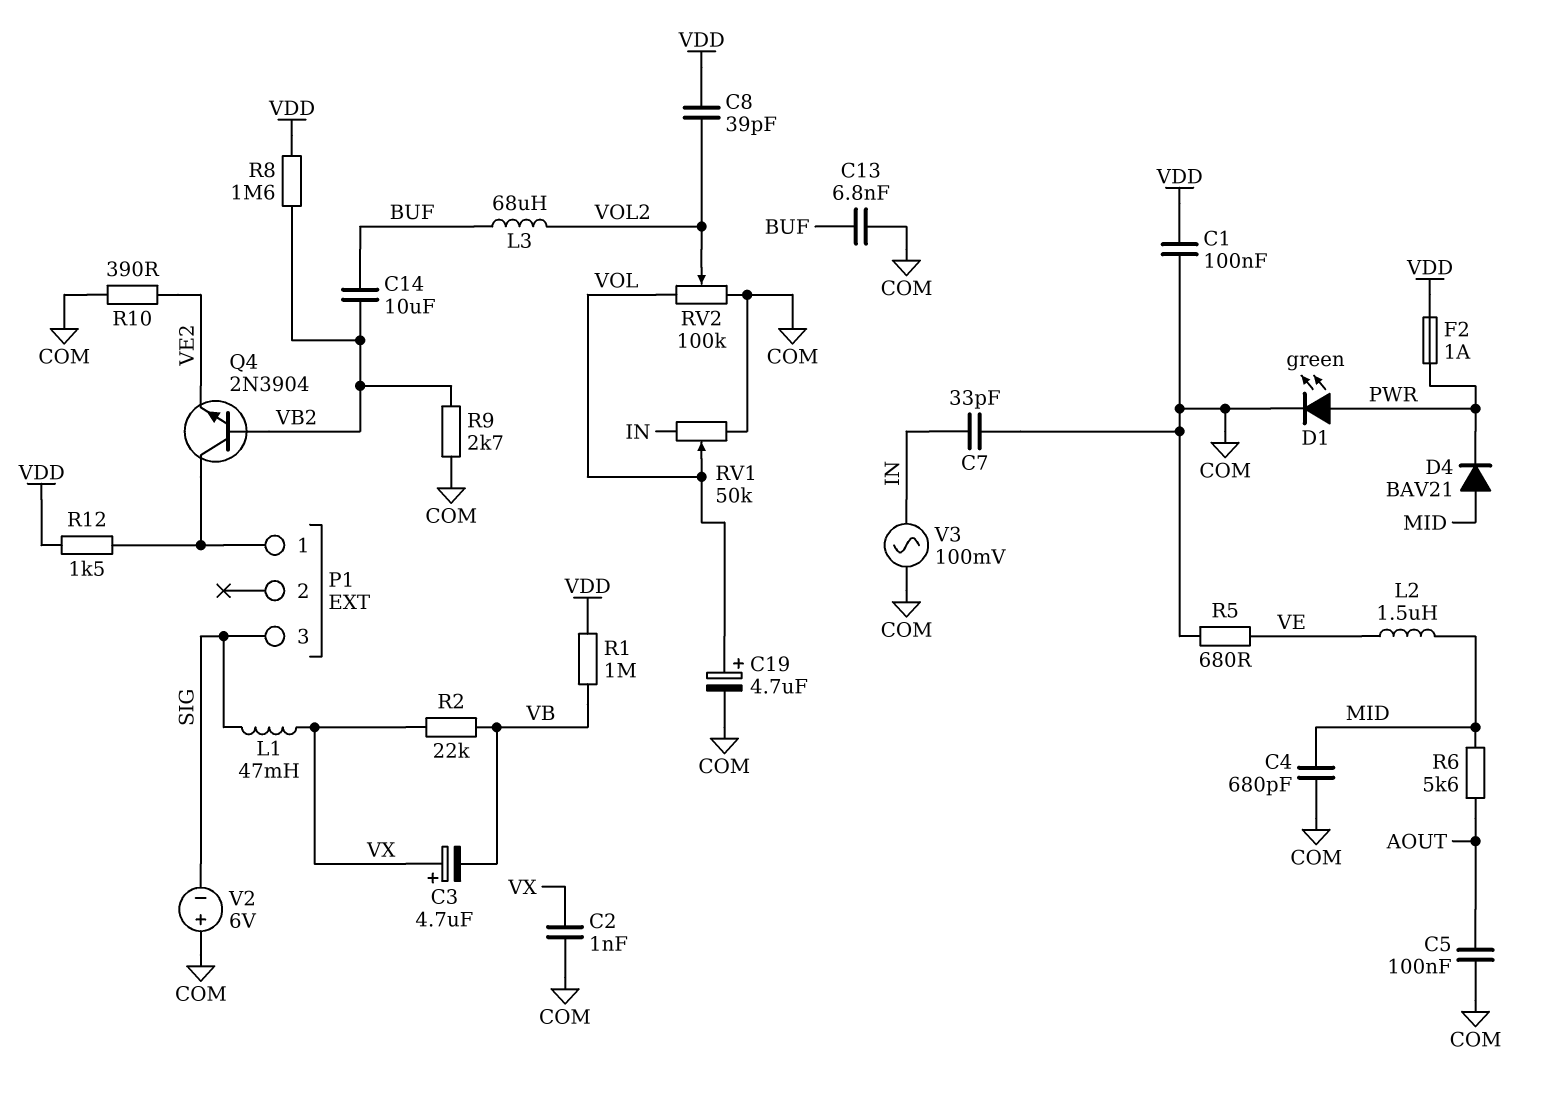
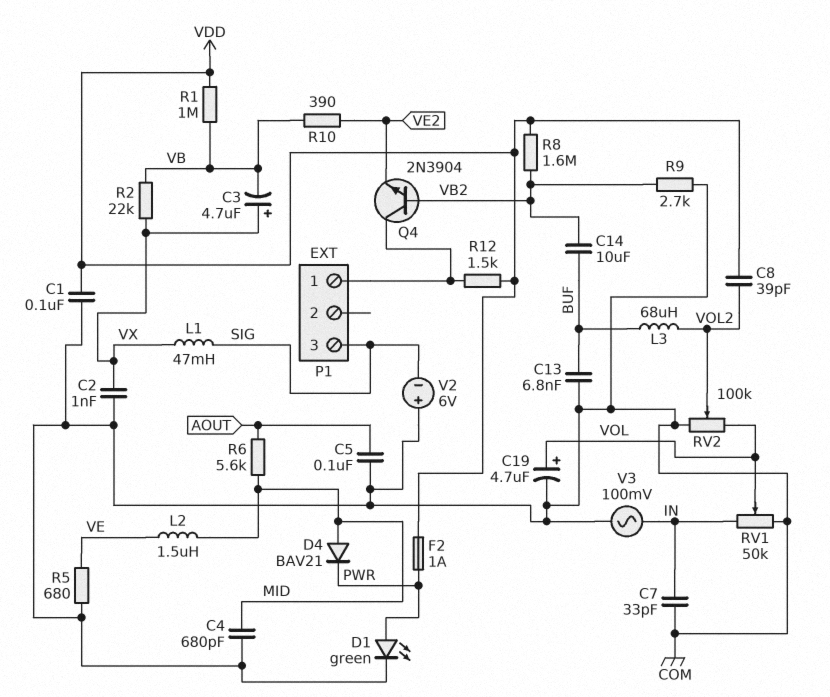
R10: 390 (COM, VE2) -> 390 (VB, VE2)

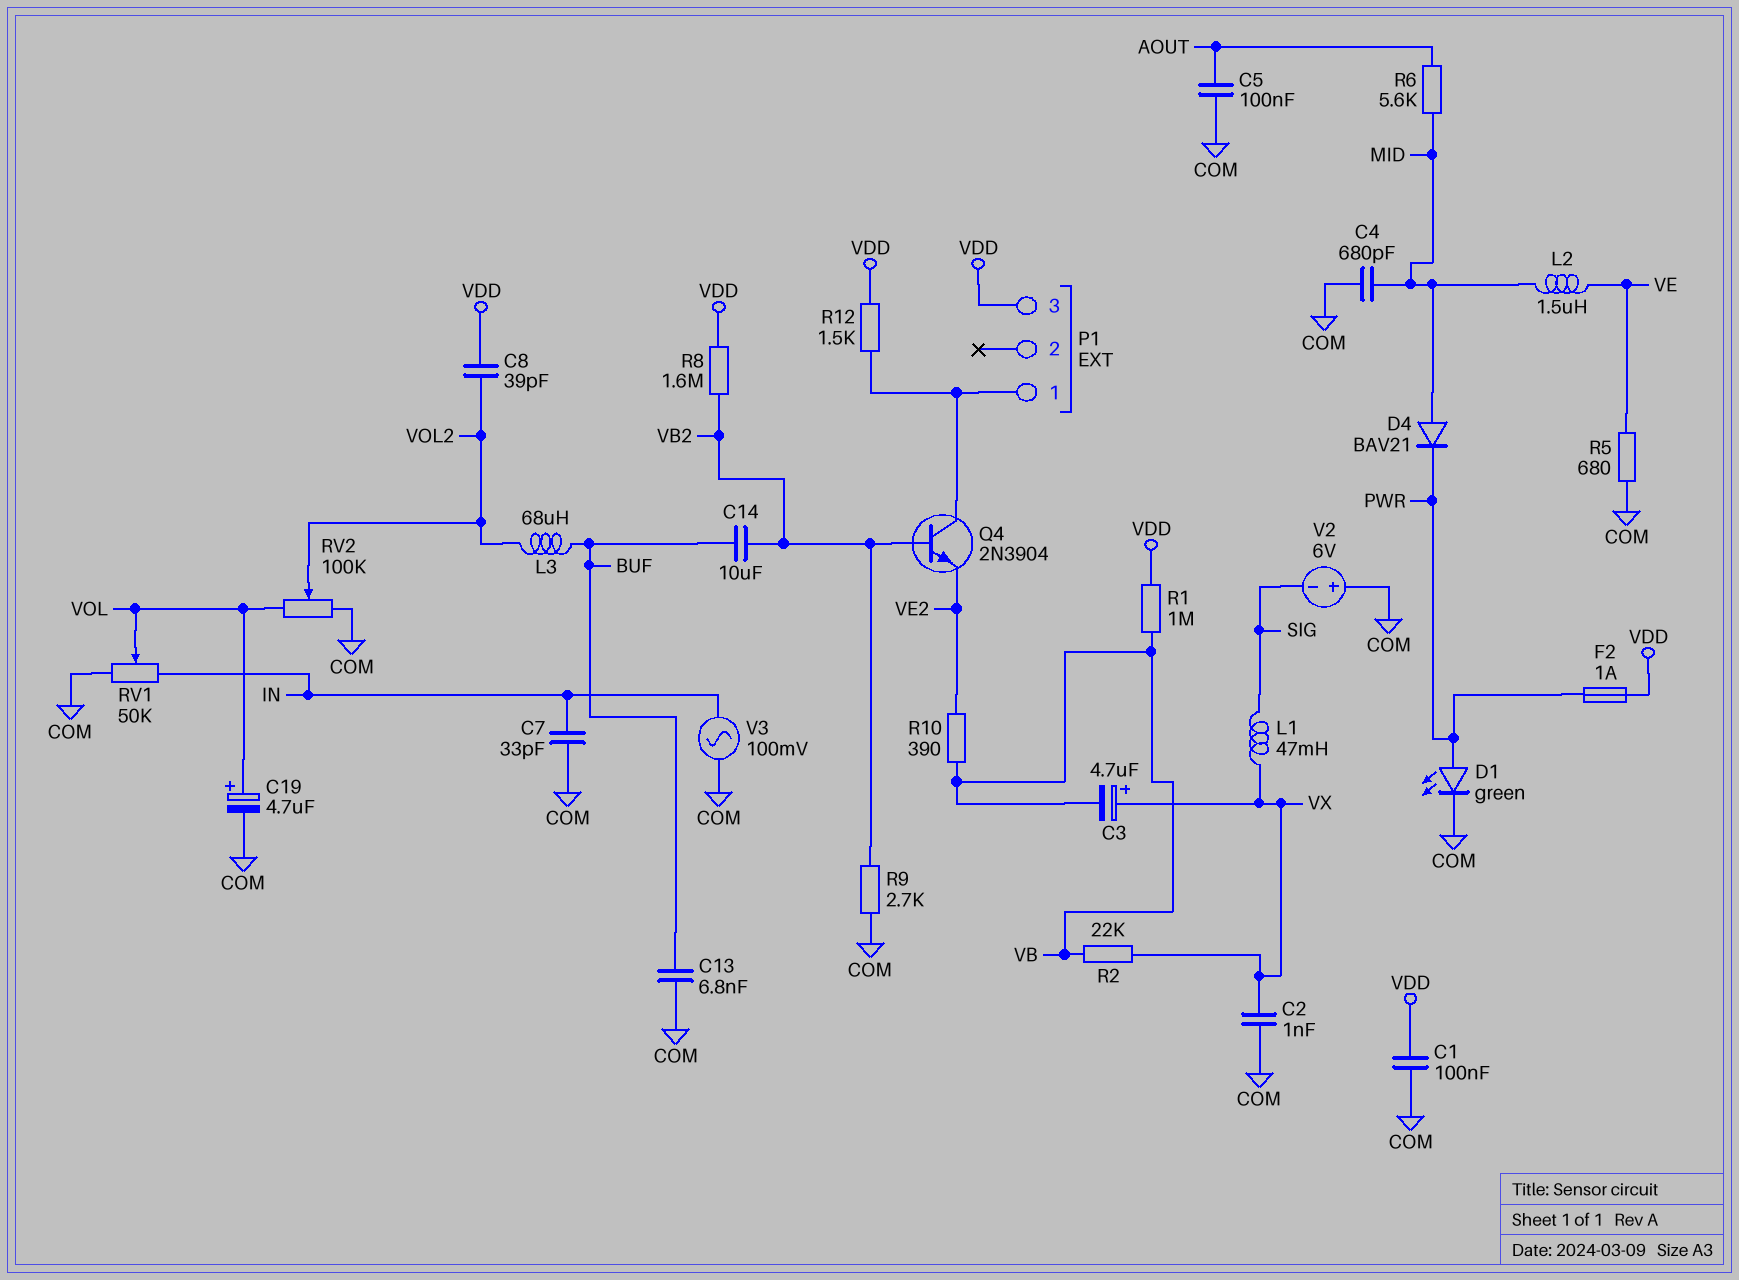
P1 pin 3: SIG -> VDD

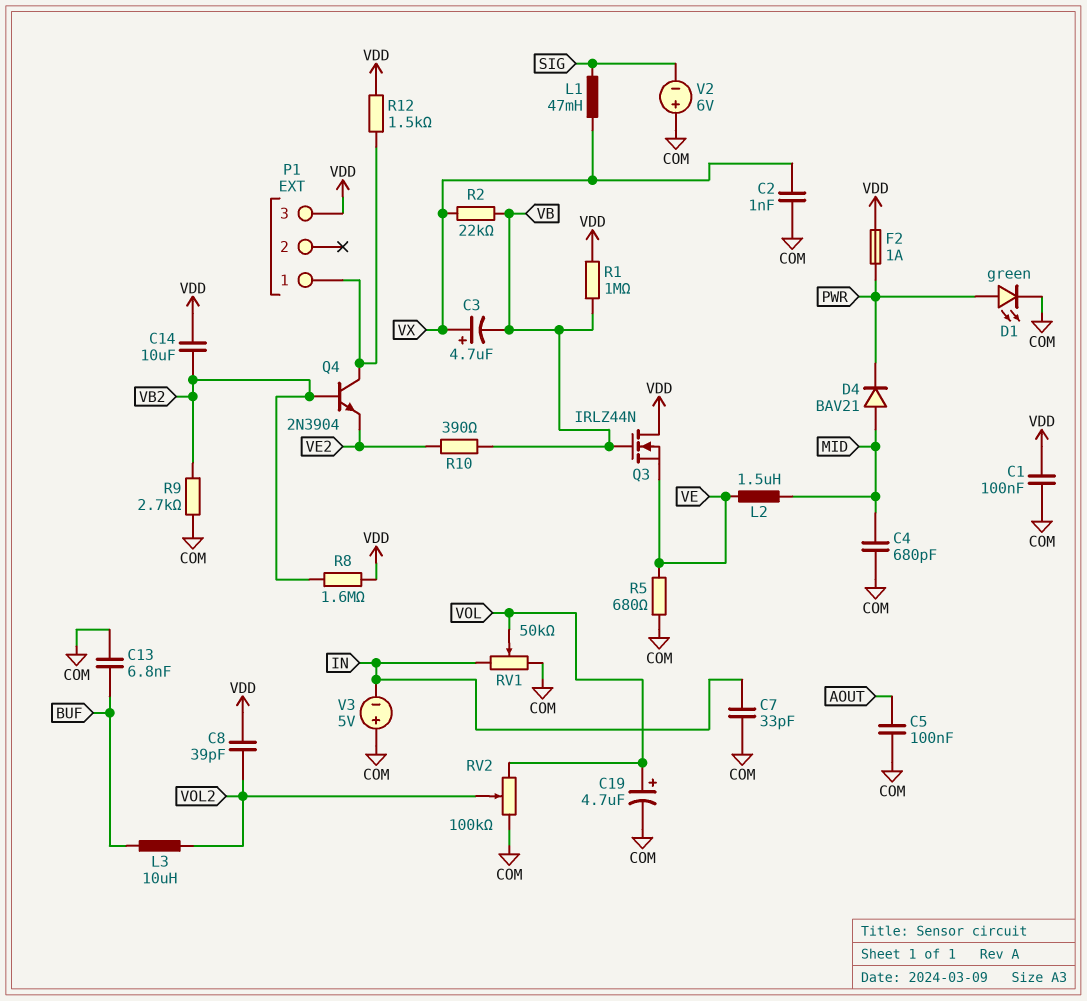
C14: 10uF (BUF, VB2) -> 10uF (VB2, VDD)
L3: 68uH (BUF, VOL2) -> 10uH (BUF, VOL2)
Q3: none -> NMOS IRLZ44N (G VB, D VDD, S VE)
R6: 5.6k (AOUT, MID) -> none
V3: AC 100mV (COM, IN) -> 5V (plus COM, minus IN)

